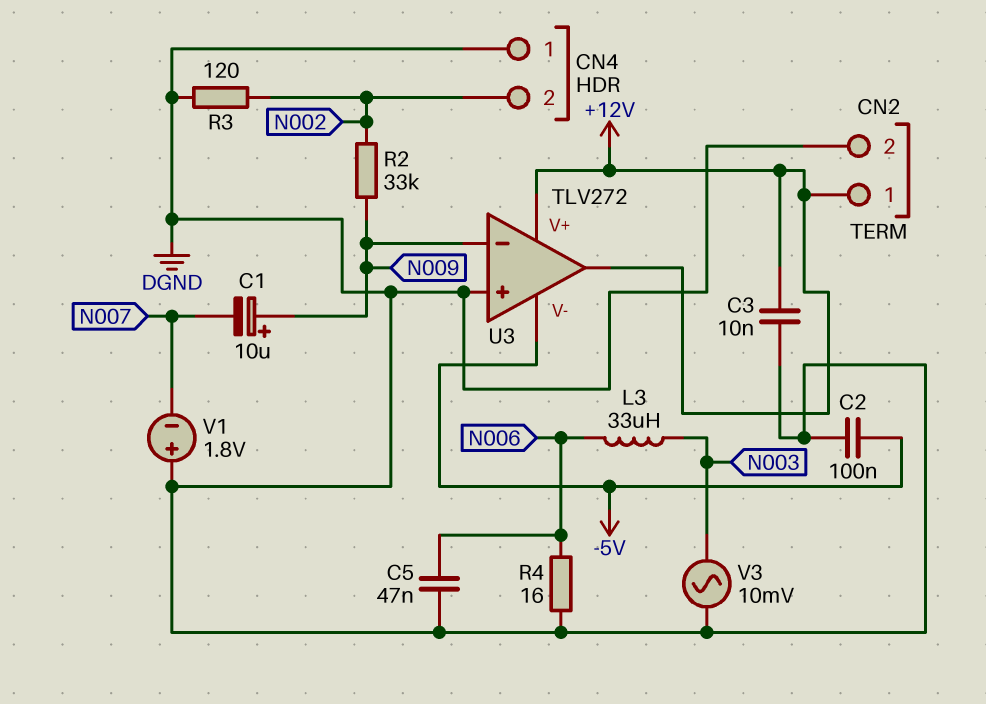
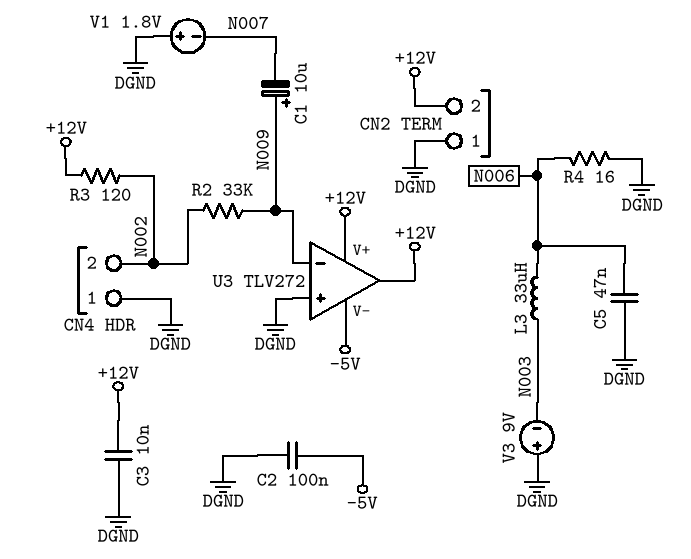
CN2 pin 1: +12V -> DGND
CN2 pin 2: DGND -> +12V
R3: 120 (DGND, N002) -> 120 (+12V, N002)
V3: AC 10mV (DGND, N003) -> 9V (plus DGND, minus N003)

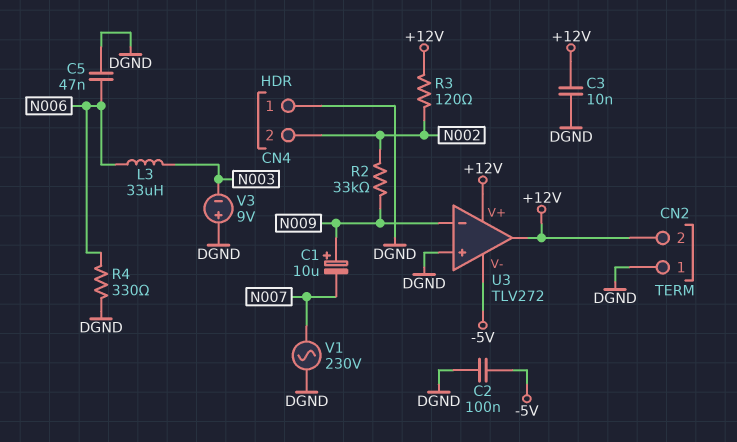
R4: 16 (DGND, N006) -> 330 (DGND, N006)
V1: 1.8V (plus DGND, minus N007) -> AC 230V (DGND, N007)

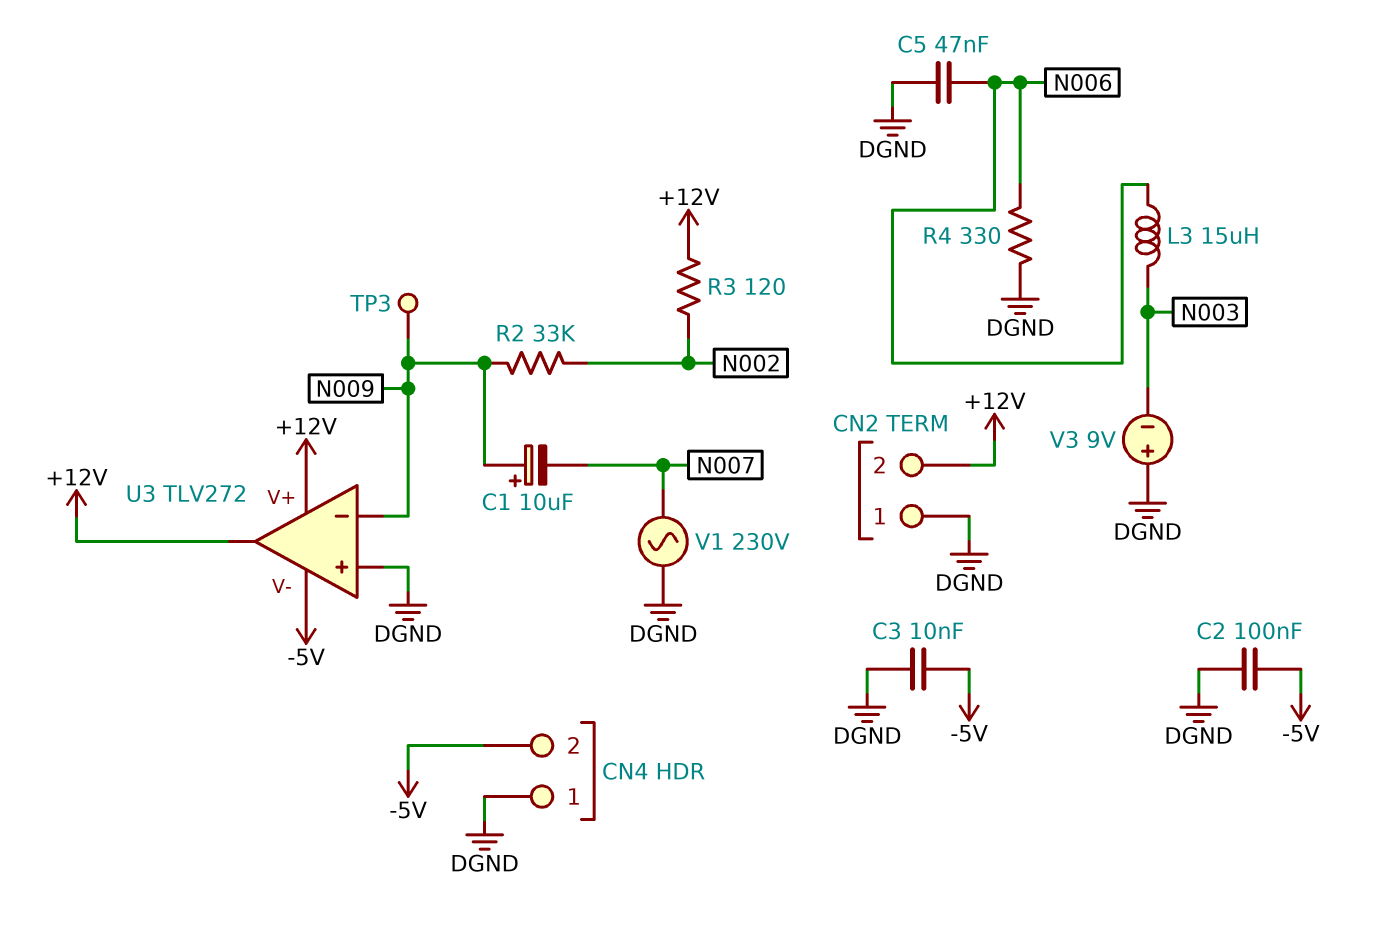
C3: 10nF (+12V, DGND) -> 10nF (-5V, DGND)
CN4 pin 2: N002 -> -5V
L3: 33uH (N003, N006) -> 15uH (N003, N006)
TP3: none -> test point (N009)

